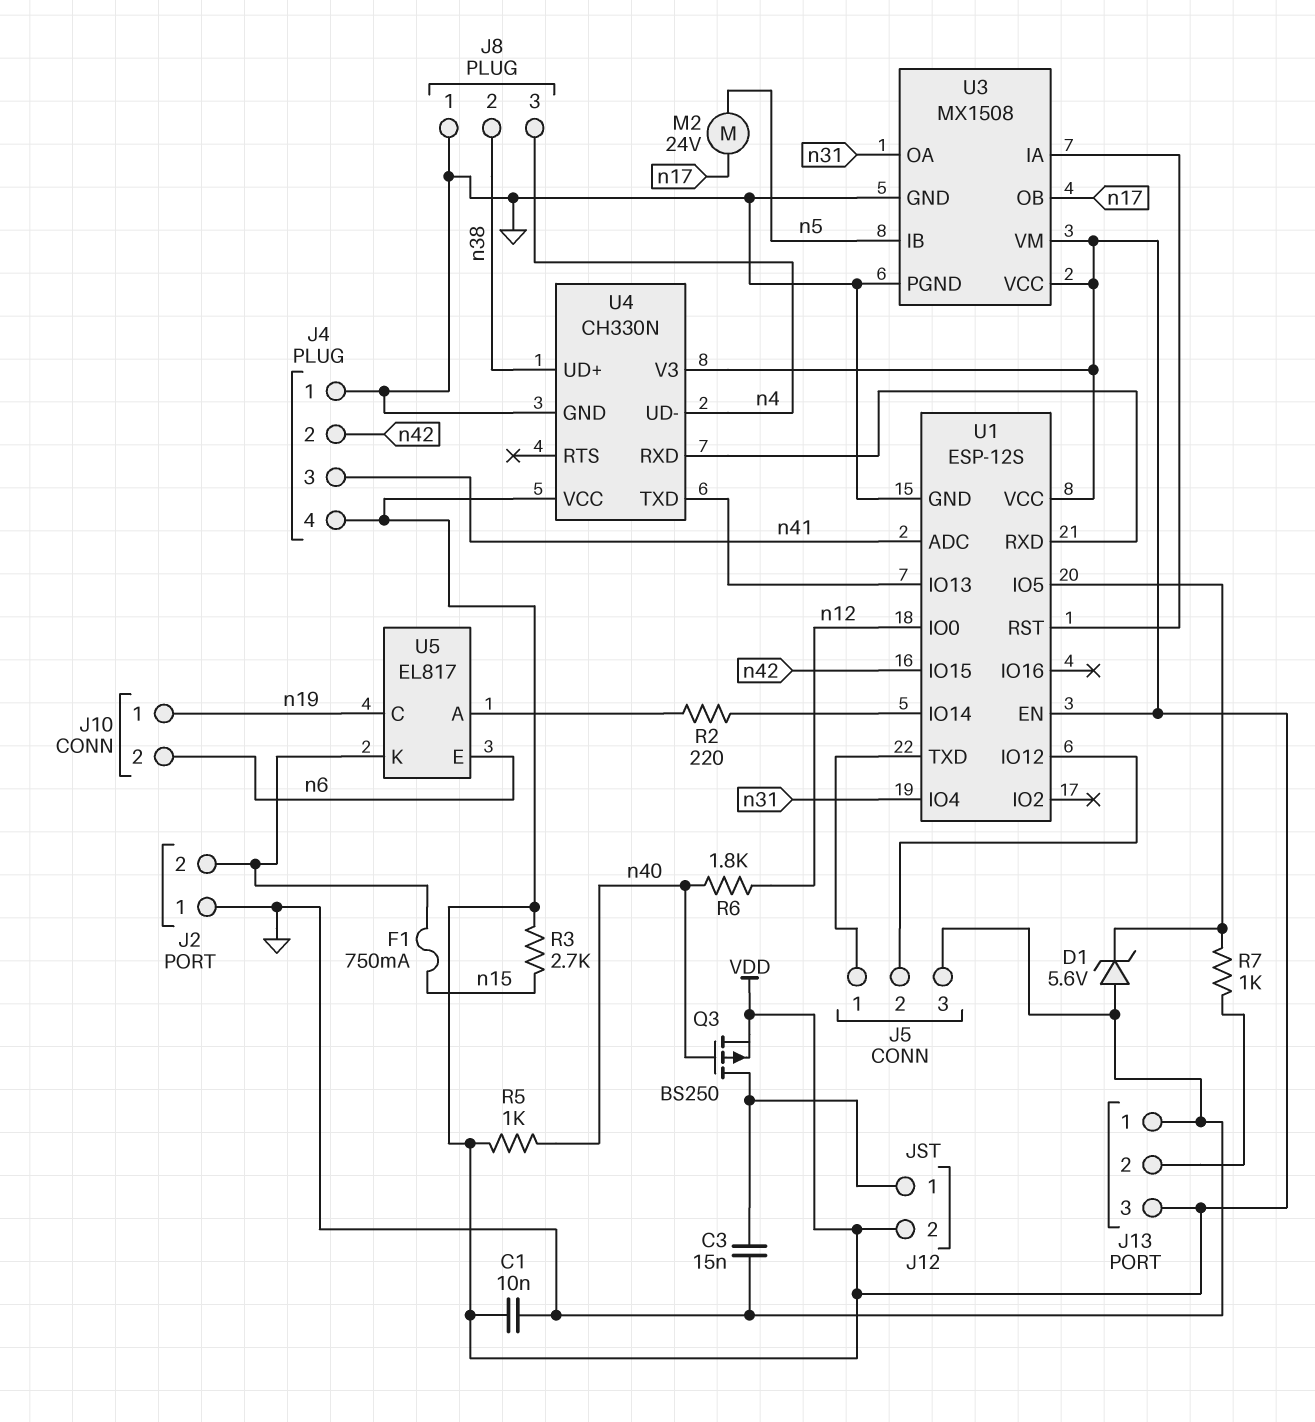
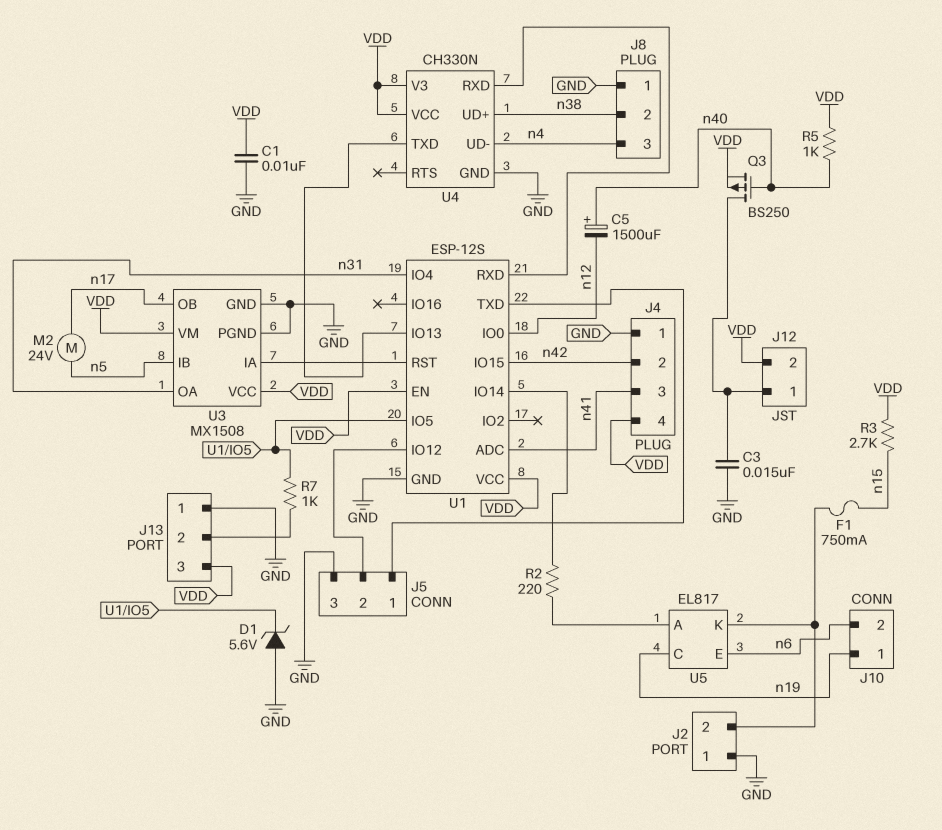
C5: none -> 1500uF (plus n40, minus n12)
R6: 1.8k (n12, n40) -> none

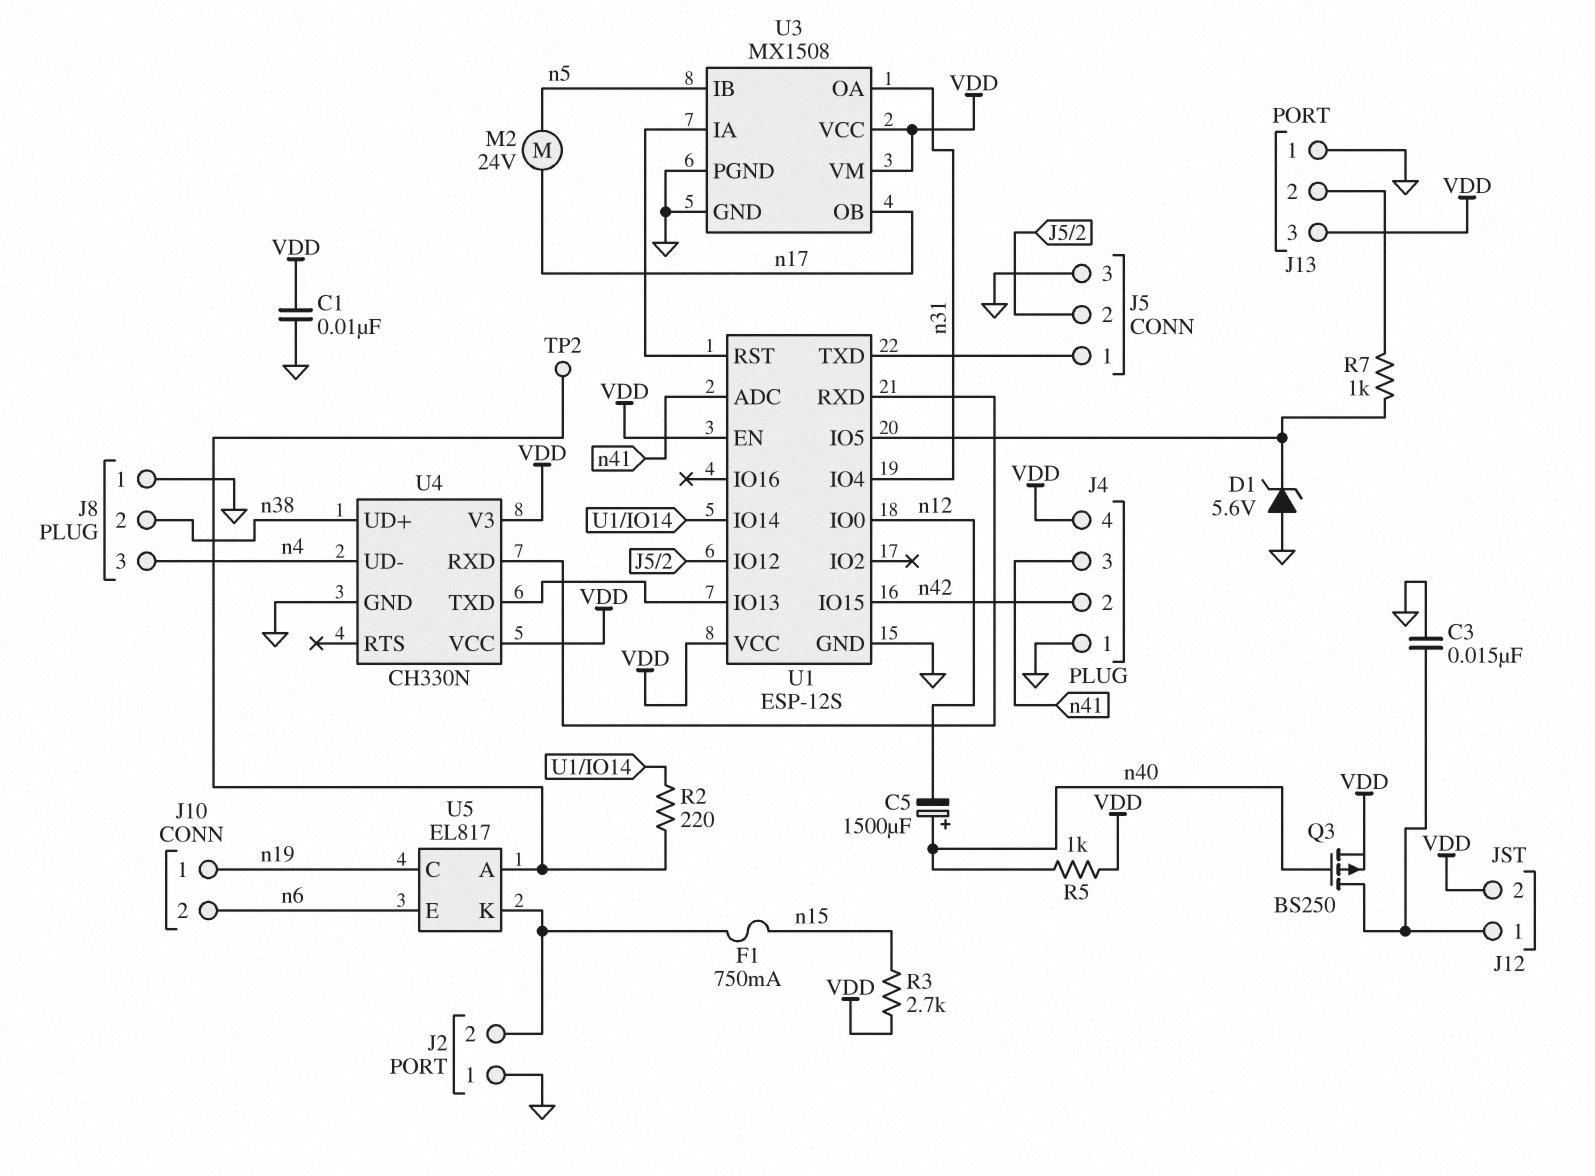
TP2: none -> test point (U5/A)

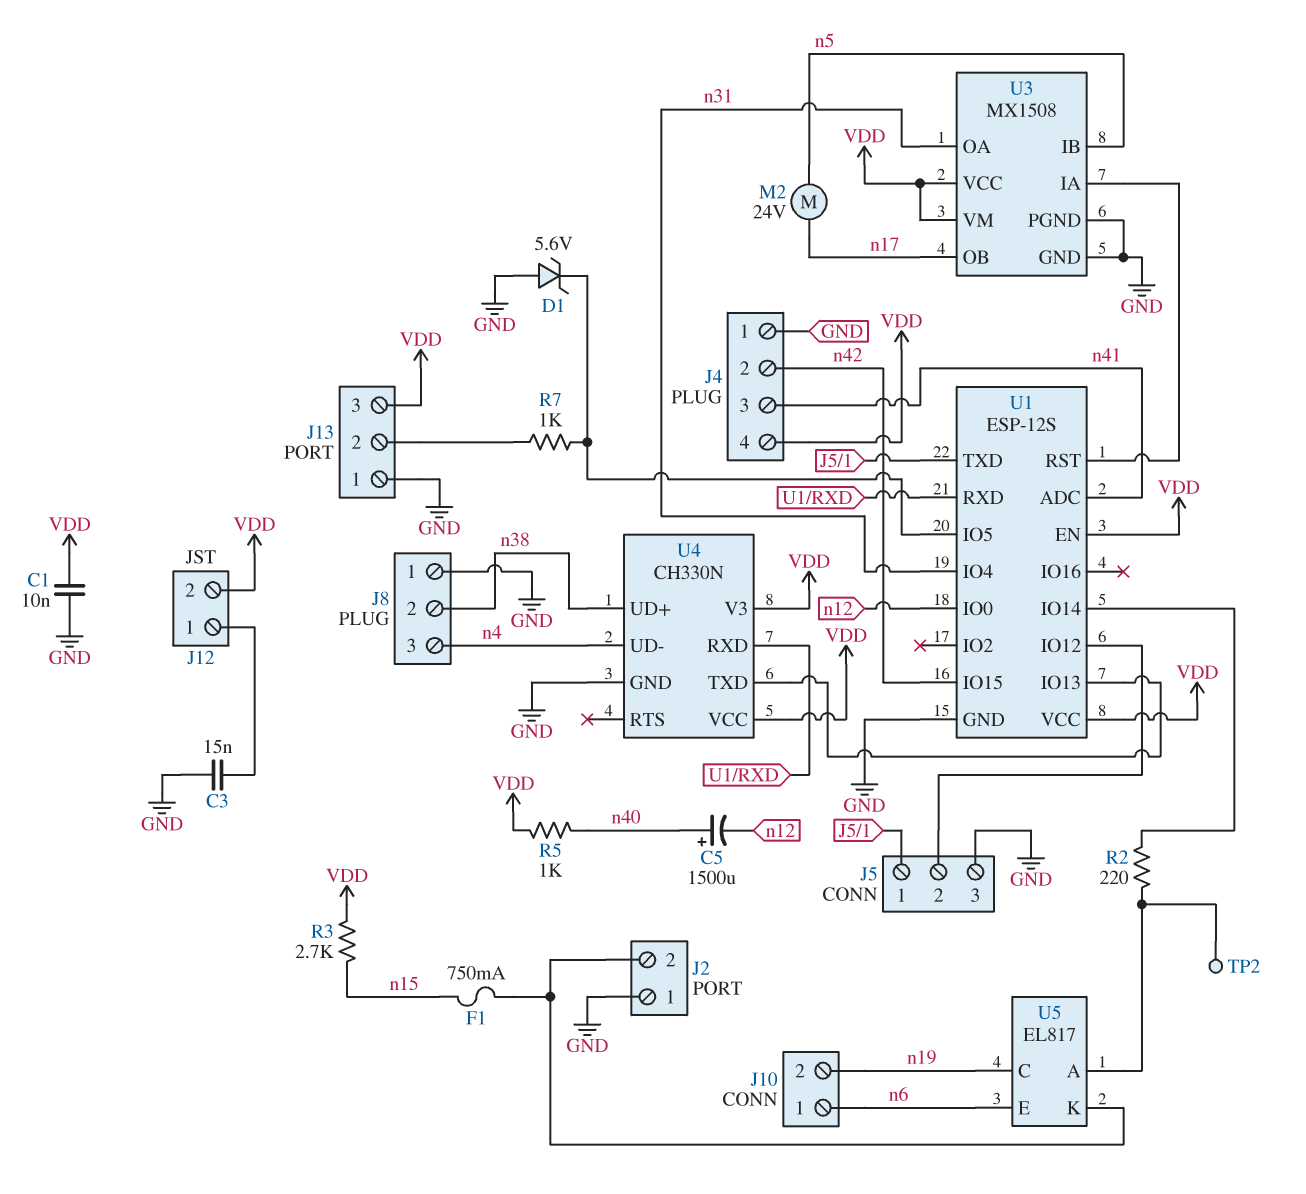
J10 pin 1: n19 -> n6
J10 pin 2: n6 -> n19
Q3: PMOS BS250 (G n40, D J12/1, S VDD) -> none

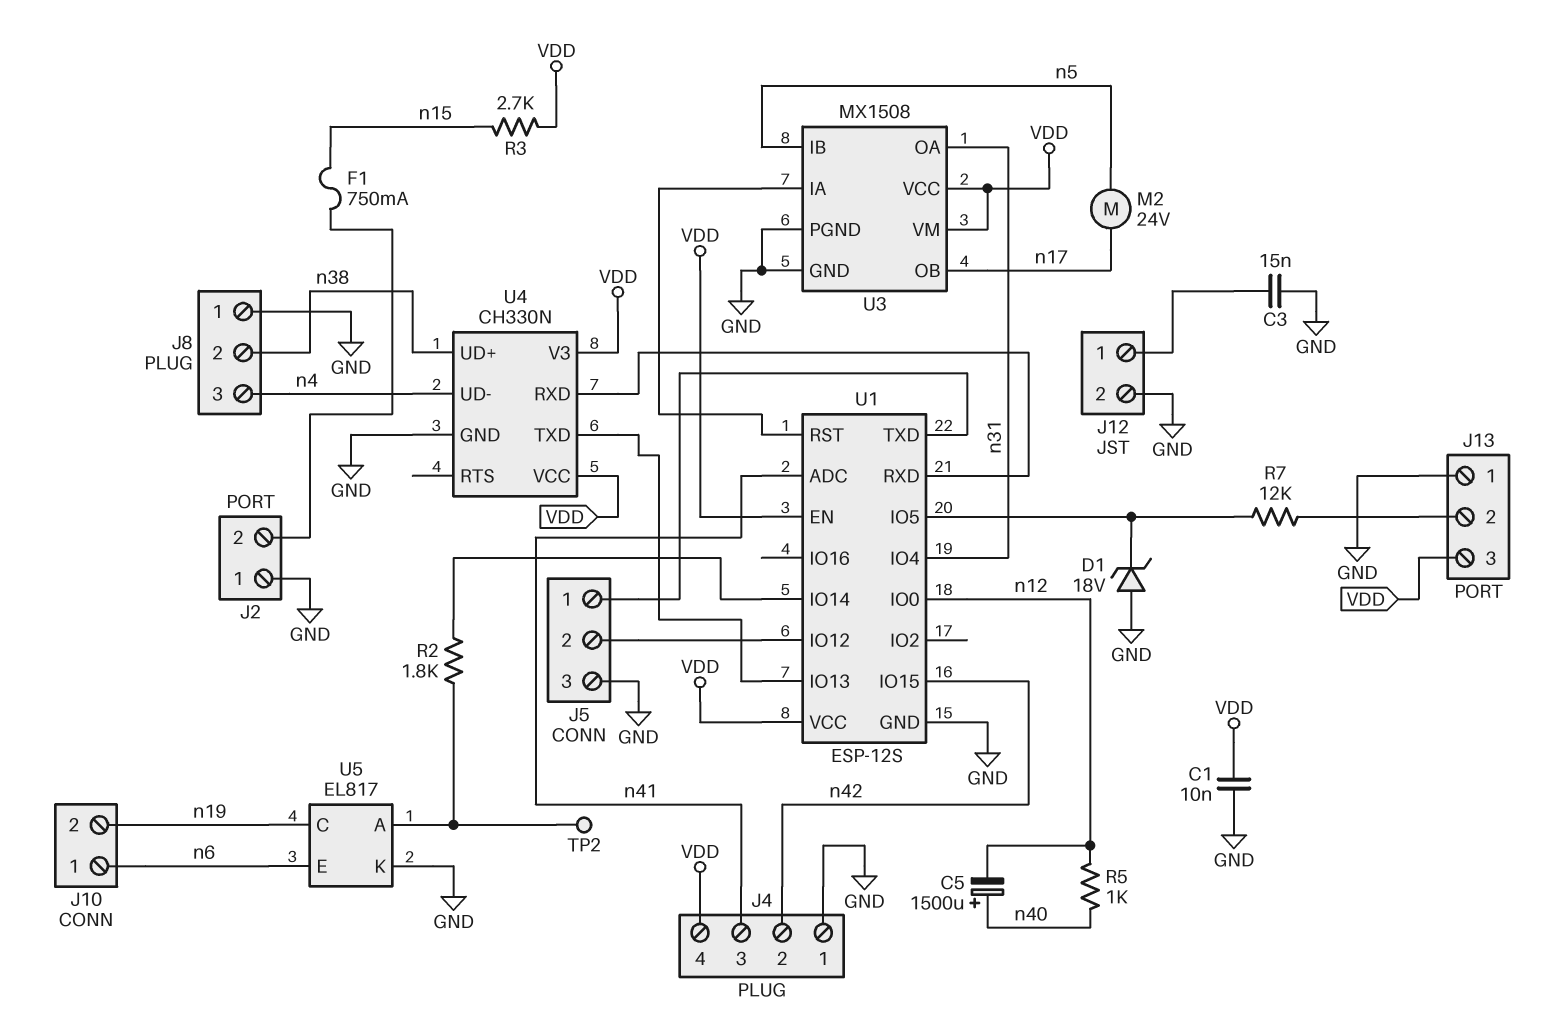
D1: zener 5.6V (A GND, K U1/IO5) -> zener 18V (A GND, K U1/IO5)
J12 pin 2: VDD -> GND
R2: 220 (U1/IO14, U5/A) -> 1.8k (U1/IO14, U5/A)
R5: 1k (VDD, n40) -> 1k (n12, n40)
R7: 1k (J13/2, U1/IO5) -> 12k (J13/2, U1/IO5)
U5 pin K: J2/2 -> GND

